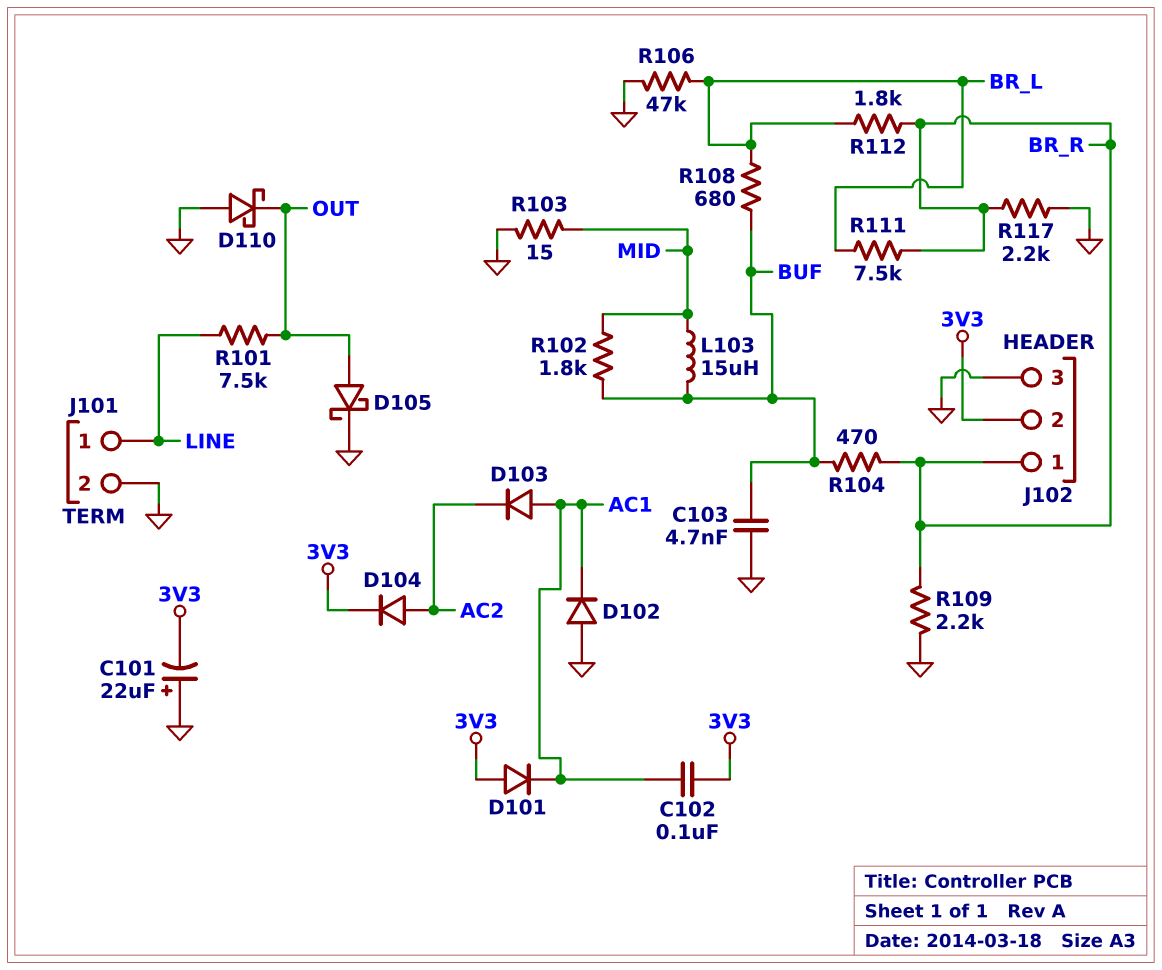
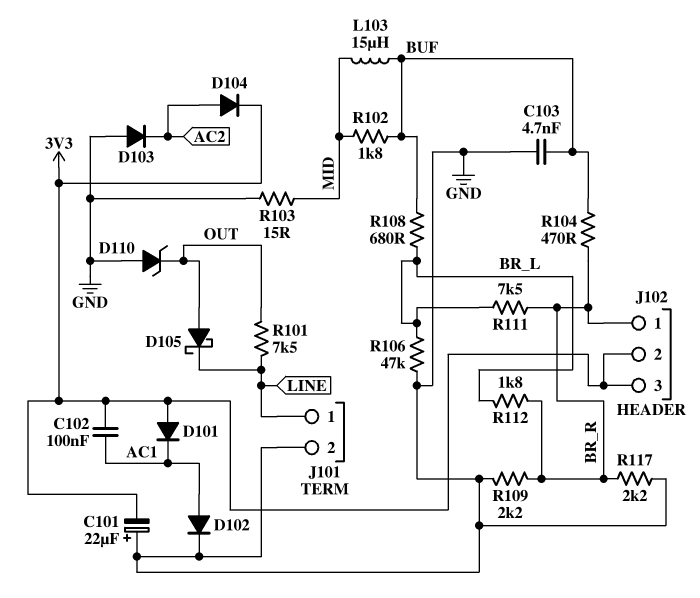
D102: diode (A GND, K AC1) -> diode (A AC1, K GND)
D103: diode (A AC1, K AC2) -> diode (A GND, K AC2)
D105: schottky (A OUT, K GND) -> schottky (A OUT, K LINE)
D110: schottky (A GND, K OUT) -> zener (A GND, K OUT)
J102 pin 3: GND -> 3V3

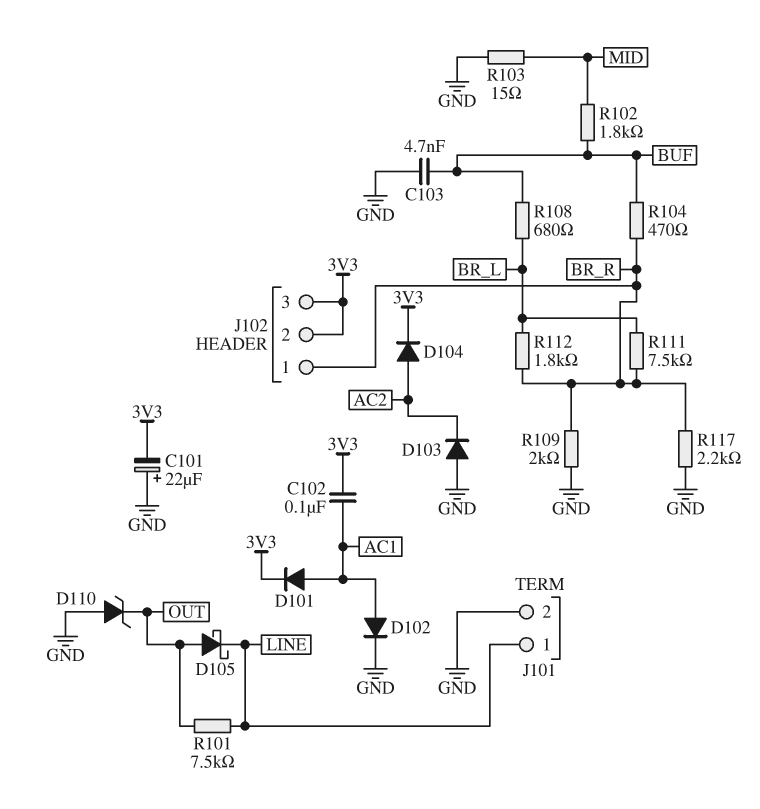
D101: diode (A 3V3, K AC1) -> diode (A AC1, K 3V3)
L103: 15uH (BUF, MID) -> none
R106: 47k (BR_L, GND) -> none
R109: 2.2k (BR_R, GND) -> 2k (BR_R, GND)

